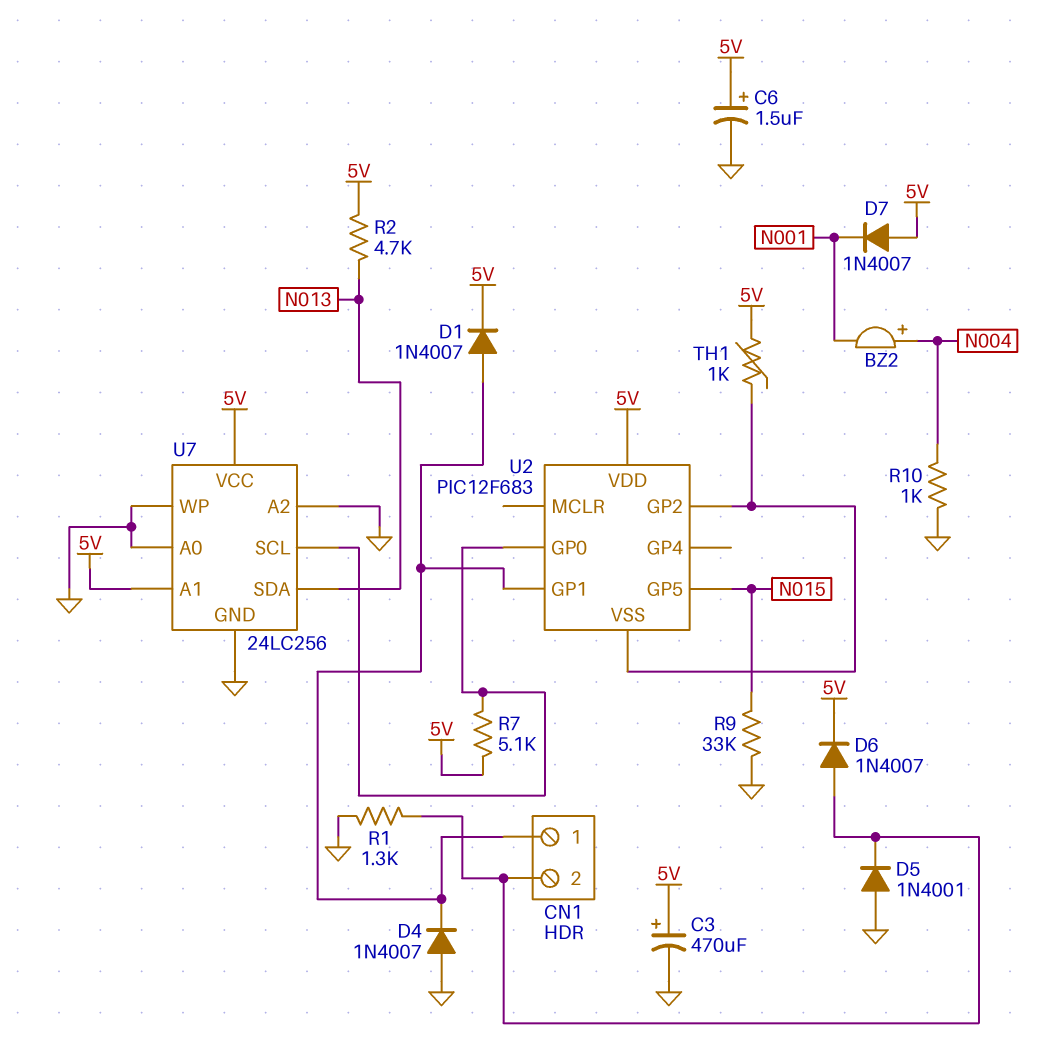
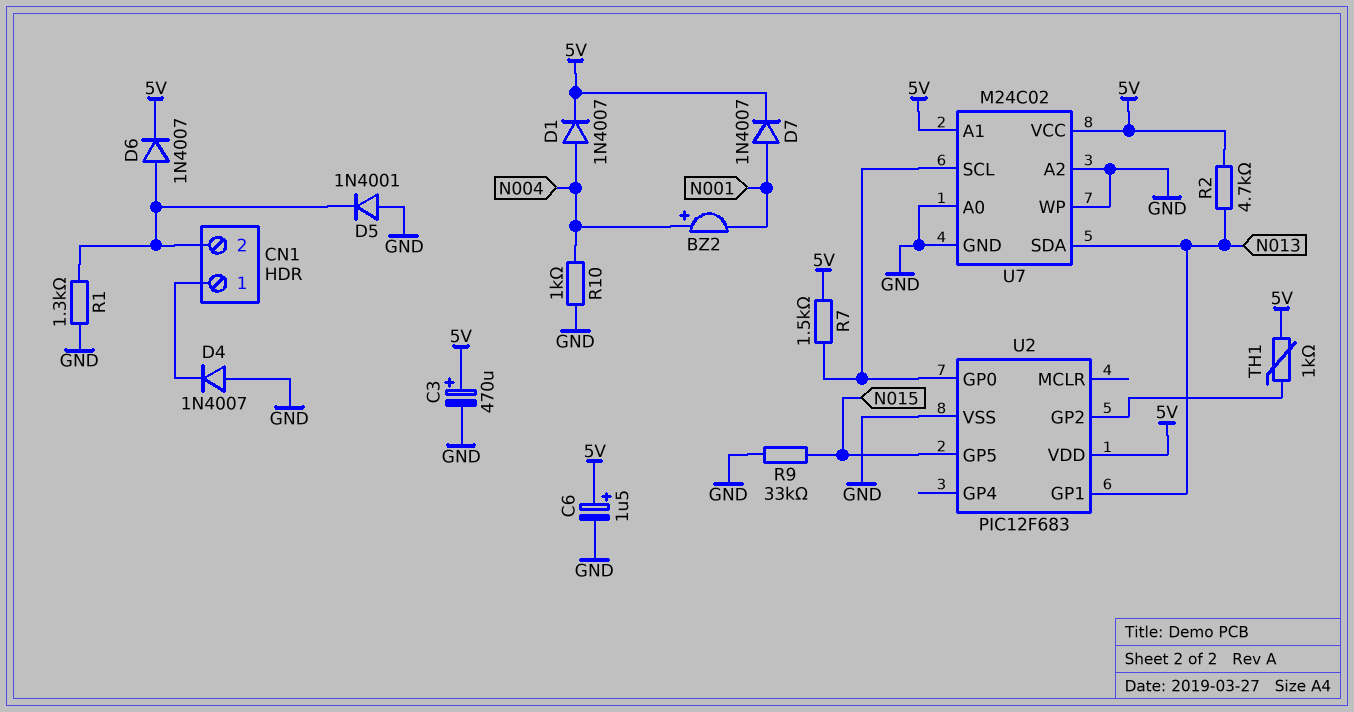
D1: diode 1N4007 (A CN1/1, K 5V) -> diode 1N4007 (A N004, K 5V)
D7: diode 1N4007 (A 5V, K N001) -> diode 1N4007 (A N001, K 5V)
R7: 5.1k (5V, U2/GP0) -> 1.5k (5V, U2/GP0)
U2 pin GP1: CN1/1 -> N013
U2 pin VSS: U2/GP2 -> GND
U7: 24LC256 -> M24C02

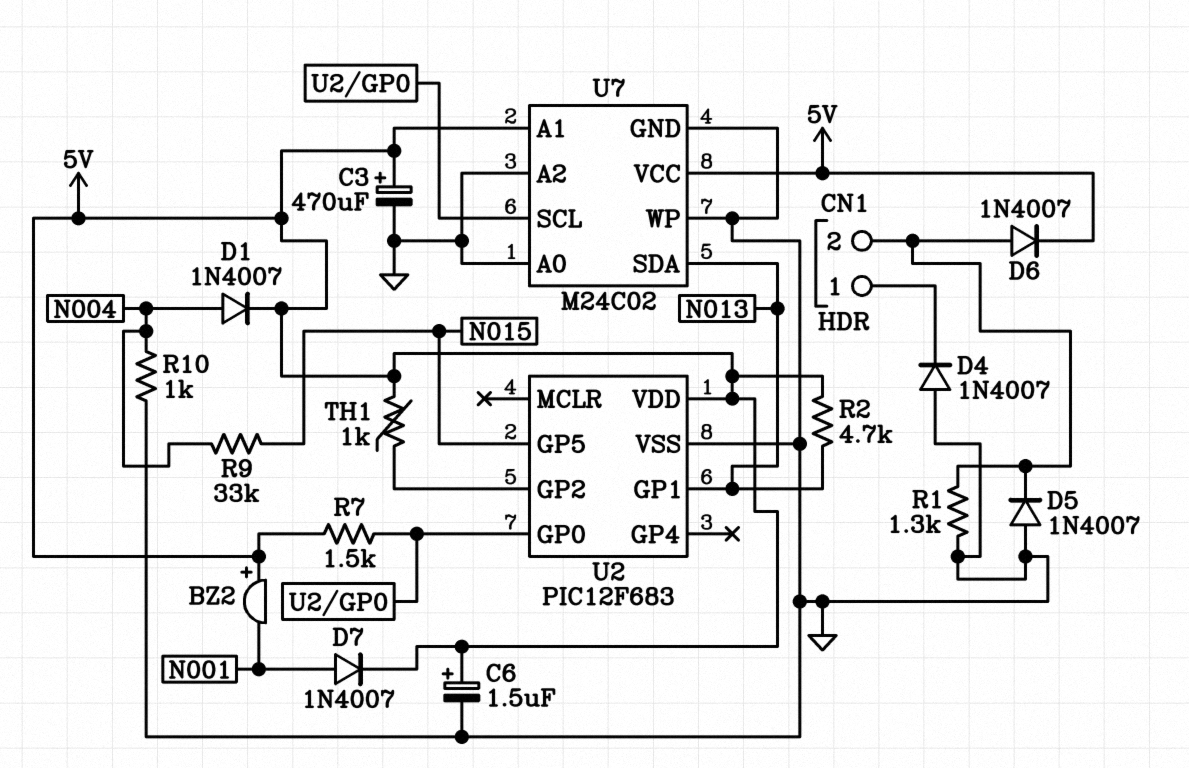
BZ2: buzzer (plus N004, minus N001) -> buzzer (plus 5V, minus N001)
D5: diode 1N4001 (A GND, K CN1/2) -> diode 1N4007 (A GND, K CN1/2)
R9: 33k (GND, N015) -> 33k (N004, N015)

